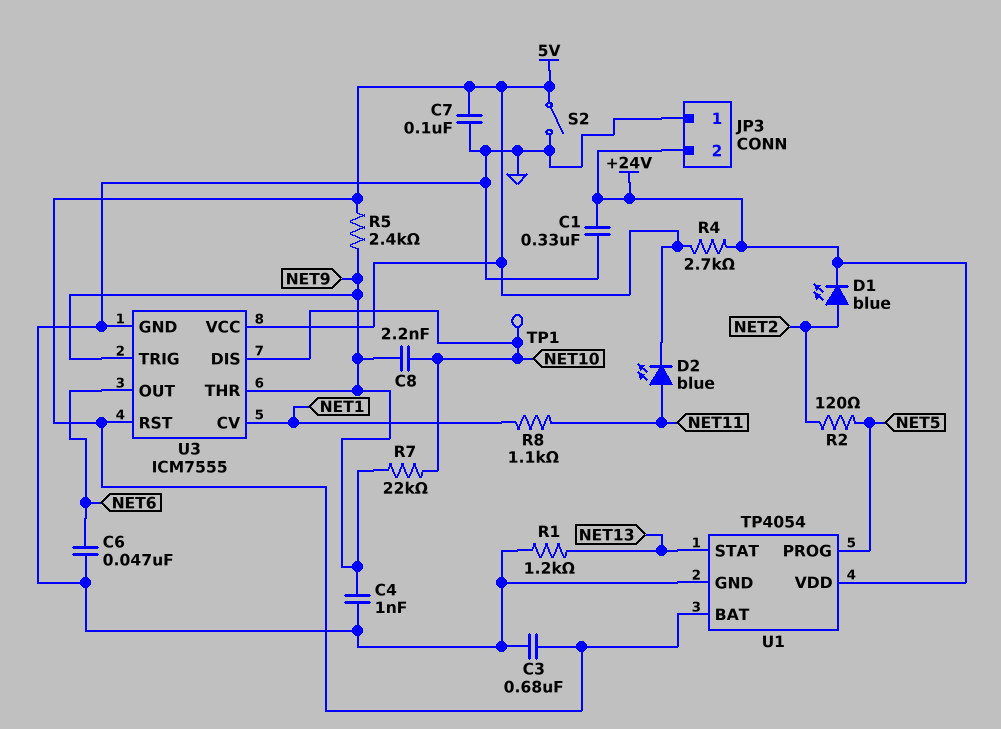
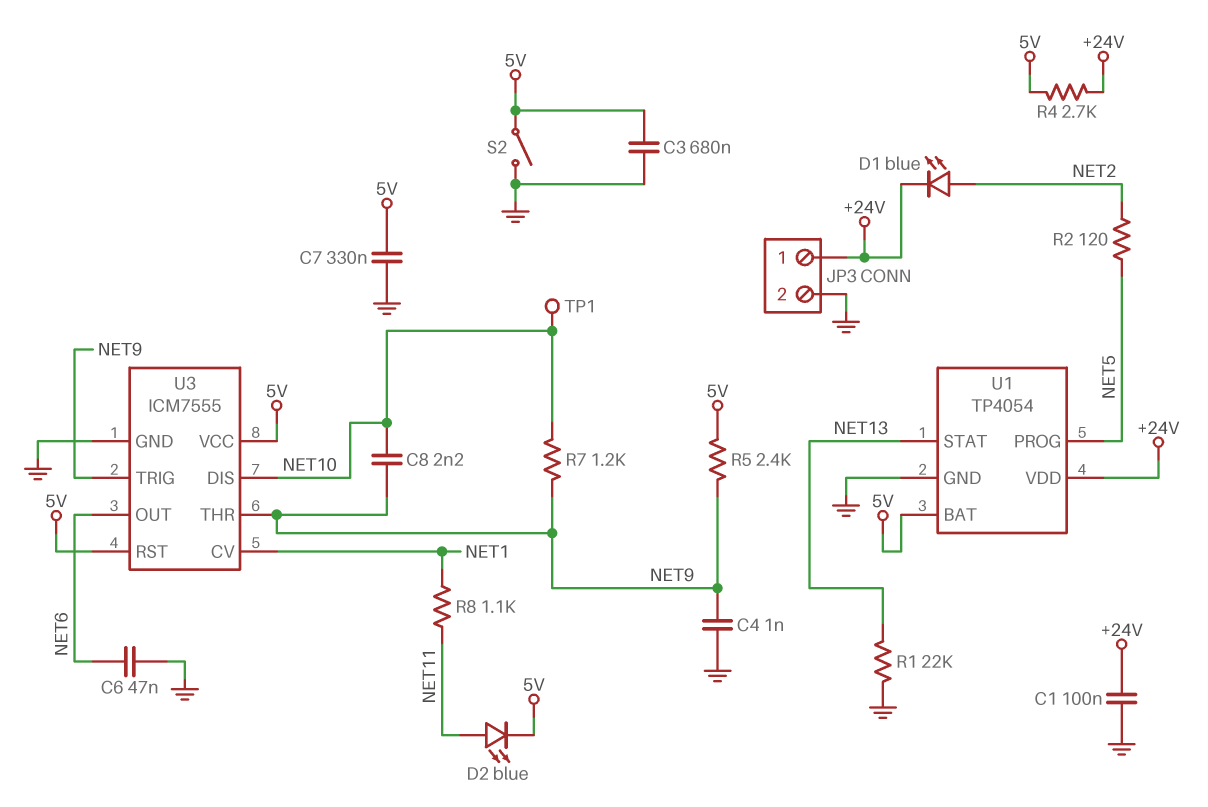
C1: 330nF (+24V, GND) -> 100nF (+24V, GND)
C7: 100nF (5V, GND) -> 330nF (5V, GND)
JP3 pin 1: GND -> +24V
JP3 pin 2: +24V -> GND
R1: 1.2k (GND, NET13) -> 22k (GND, NET13)
R7: 22k (NET9, NET10) -> 1.2k (NET9, NET10)

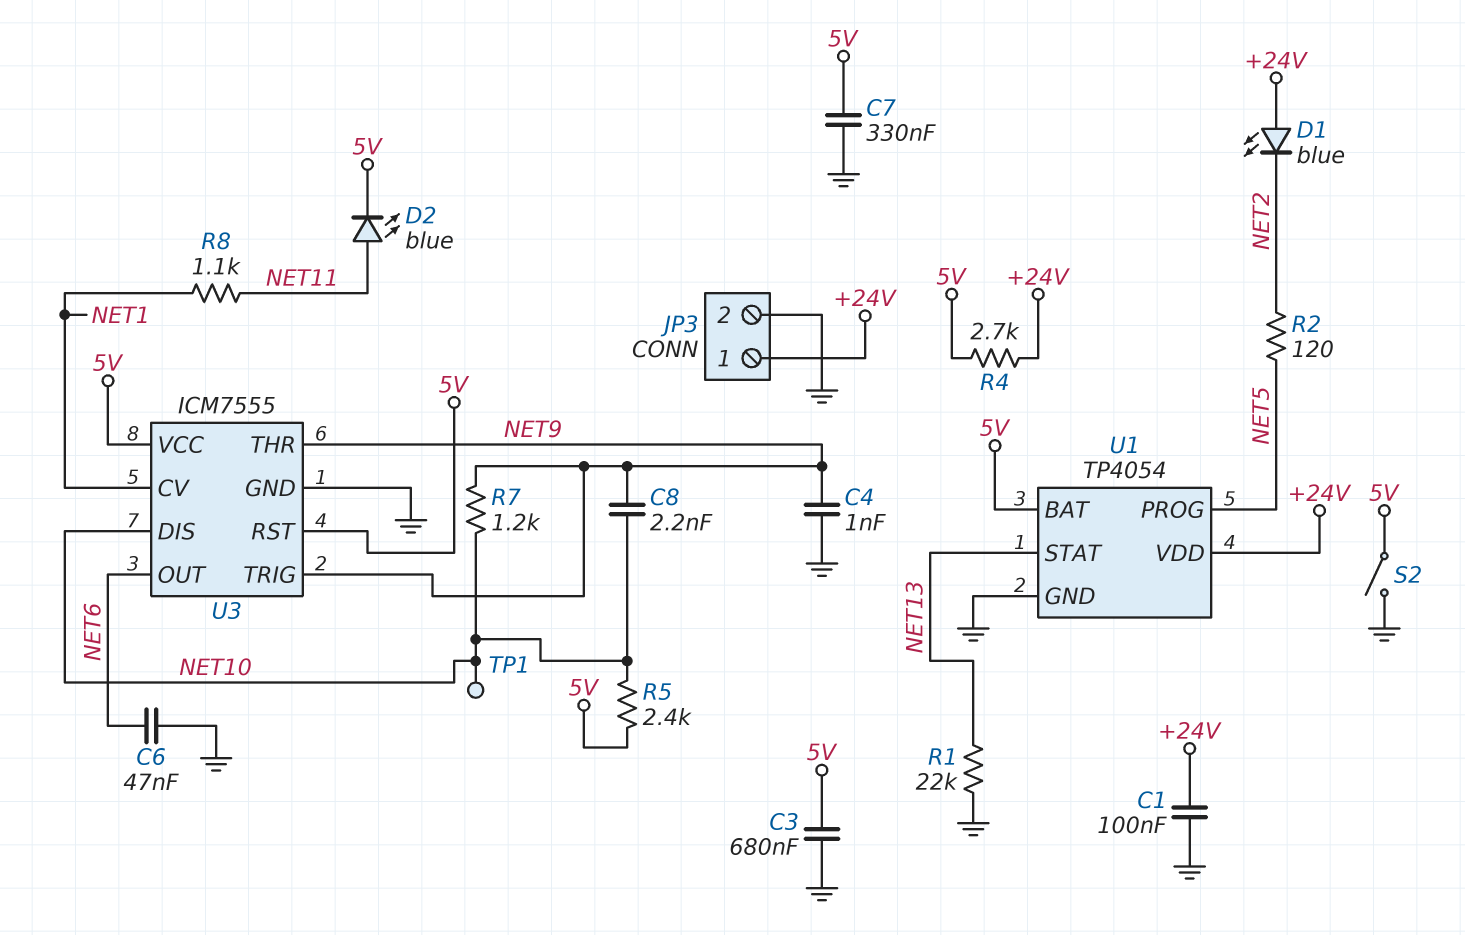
D1: LED blue (A NET2, K +24V) -> LED blue (A +24V, K NET2)
R5: 2.4k (5V, NET9) -> 2.4k (5V, NET10)

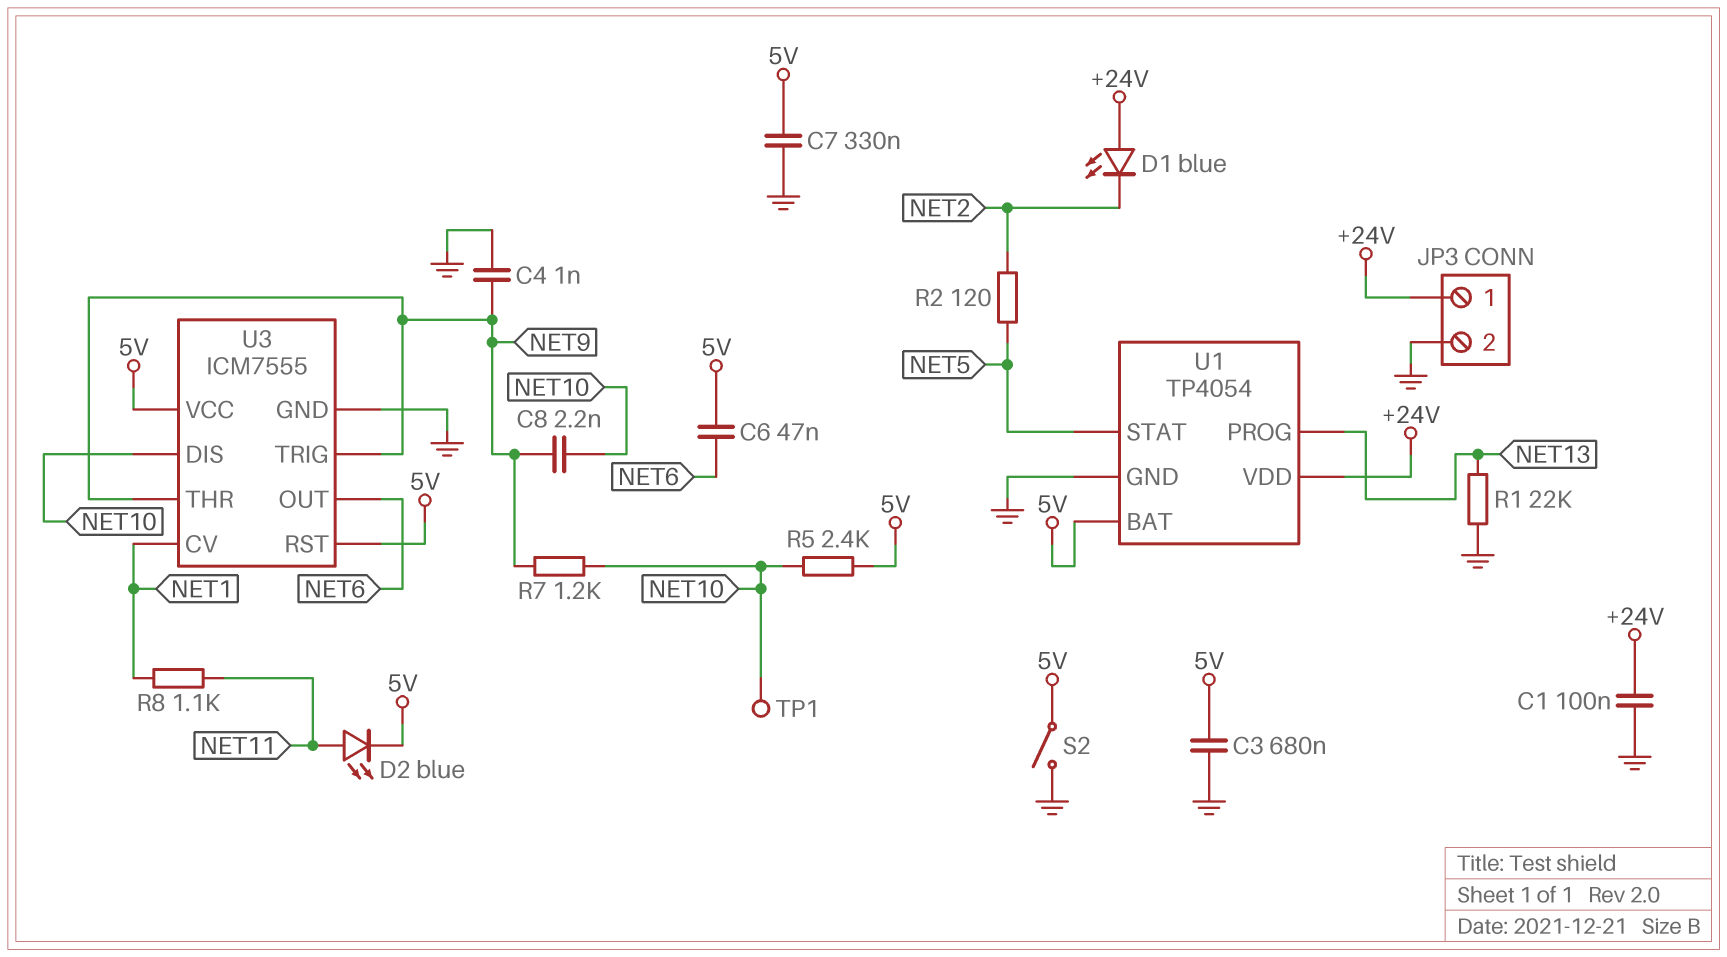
C6: 47nF (GND, NET6) -> 47nF (5V, NET6)
R4: 2.7k (+24V, 5V) -> none
U1 pin PROG: NET5 -> NET13
U1 pin STAT: NET13 -> NET5

